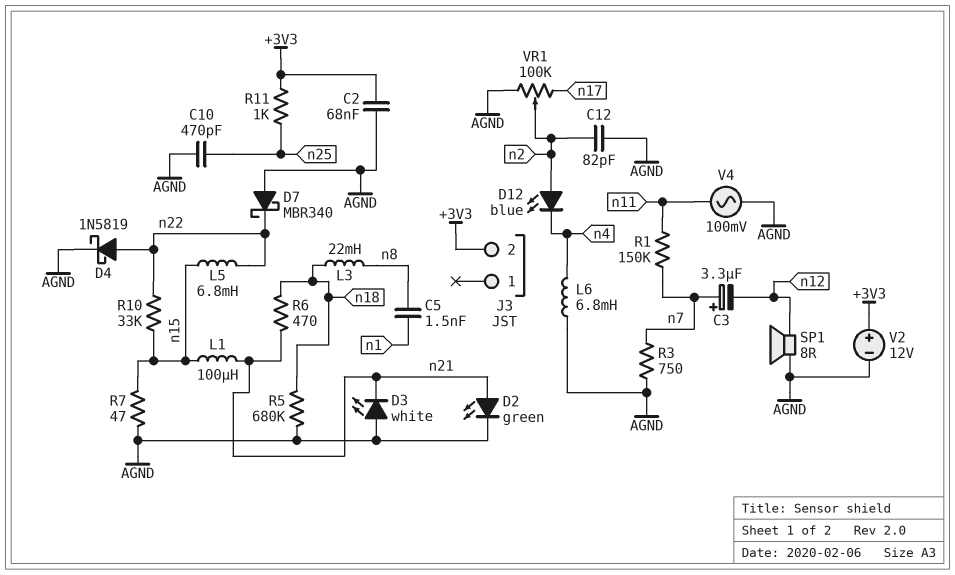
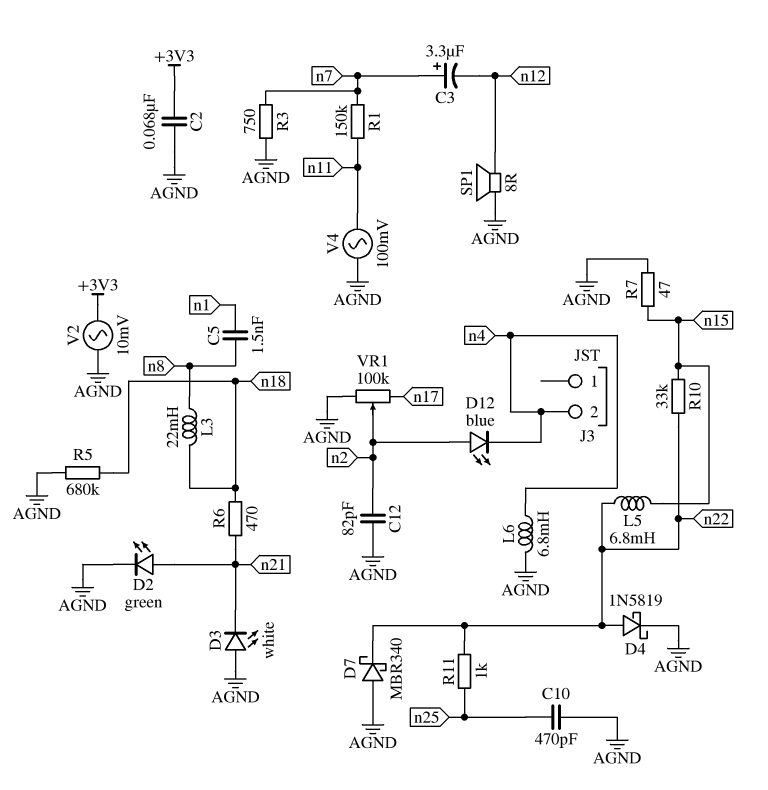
J3 pin 2: +3V3 -> n4
L1: 100uH (n15, n21) -> none
R11: 1k (+3V3, n25) -> 1k (n22, n25)
V2: 12V (plus +3V3, minus AGND) -> AC 10mV (+3V3, AGND)

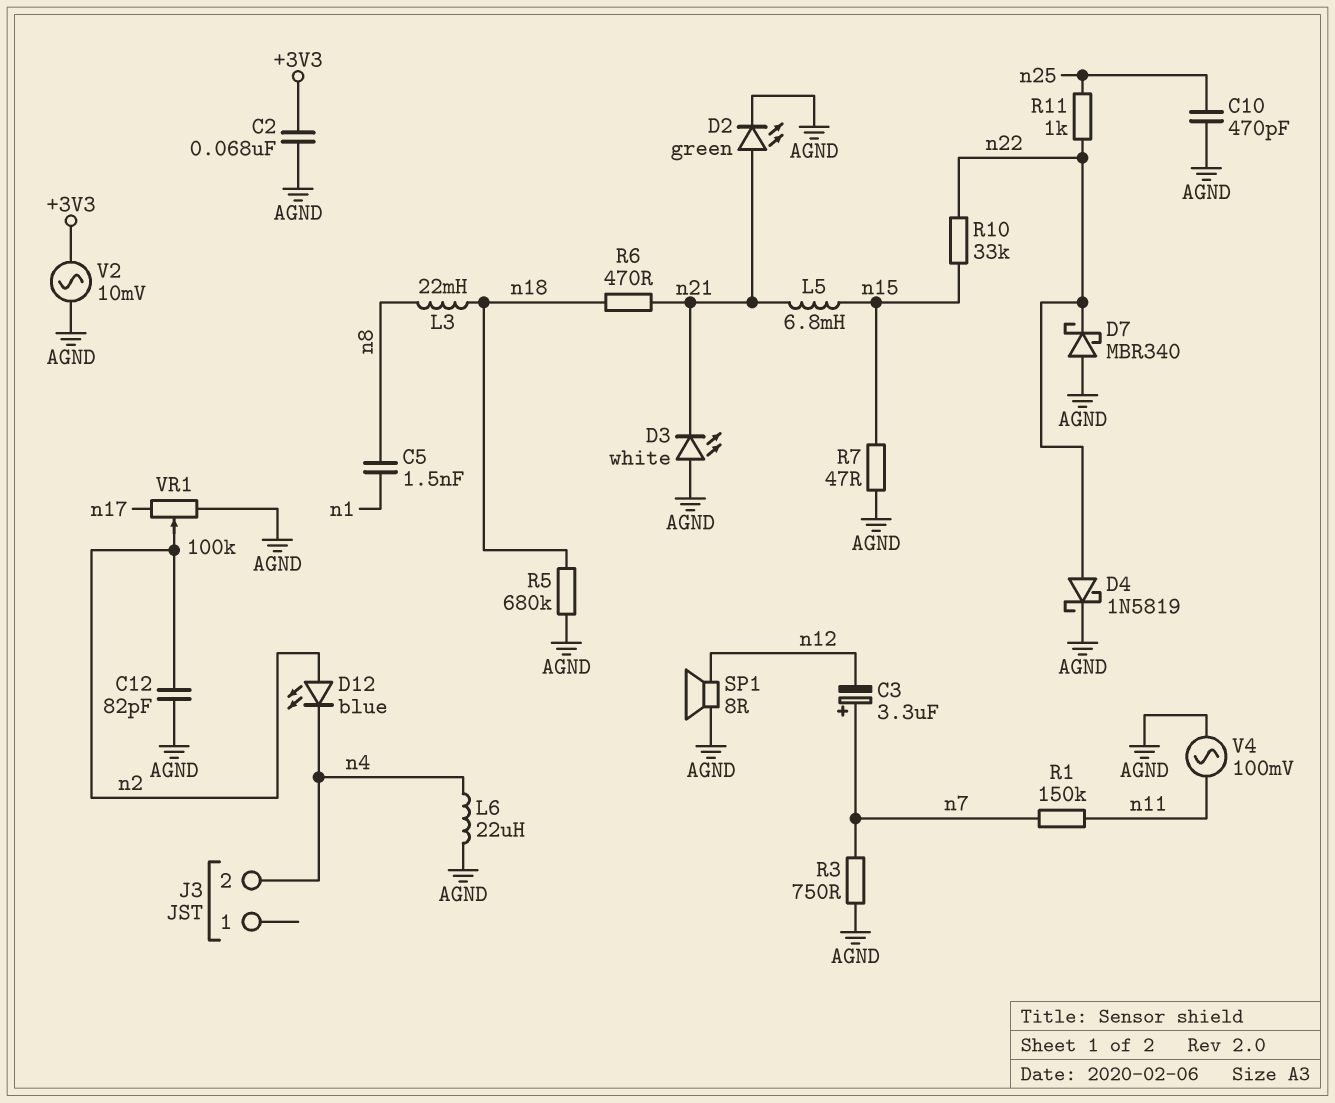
L5: 6.8mH (n15, n22) -> 6.8mH (n15, n21)
L6: 6.8mH (AGND, n4) -> 22uH (AGND, n4)

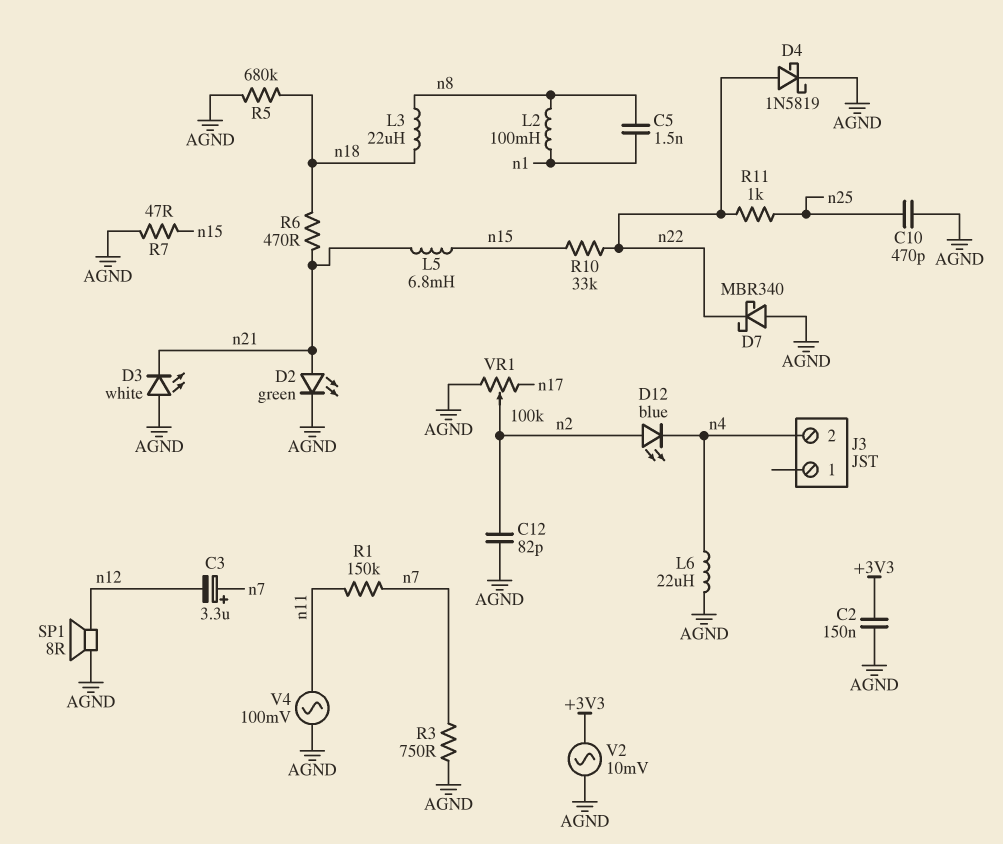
C2: 68nF (+3V3, AGND) -> 150nF (+3V3, AGND)
L2: none -> 100mH (n1, n8)
L3: 22mH (n8, n18) -> 22uH (n8, n18)

